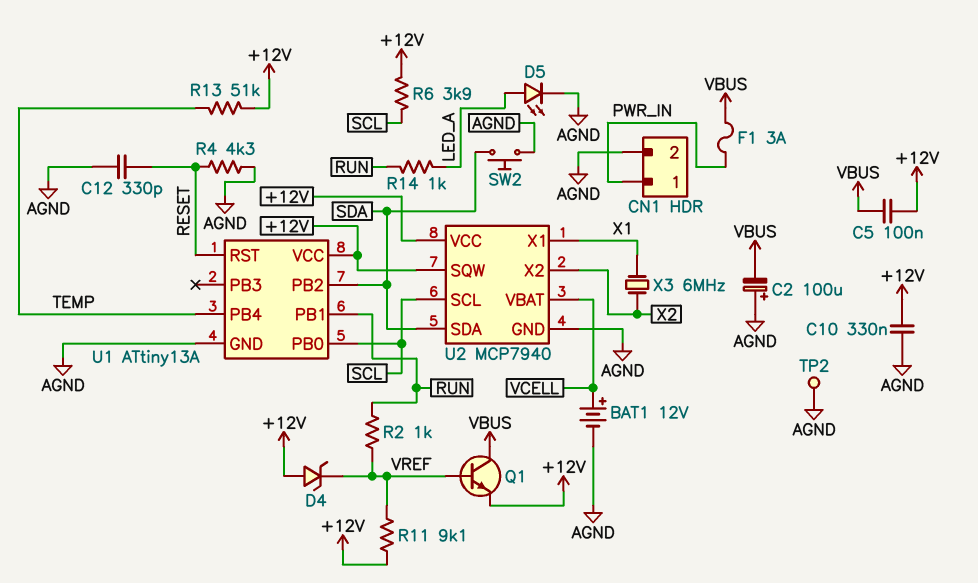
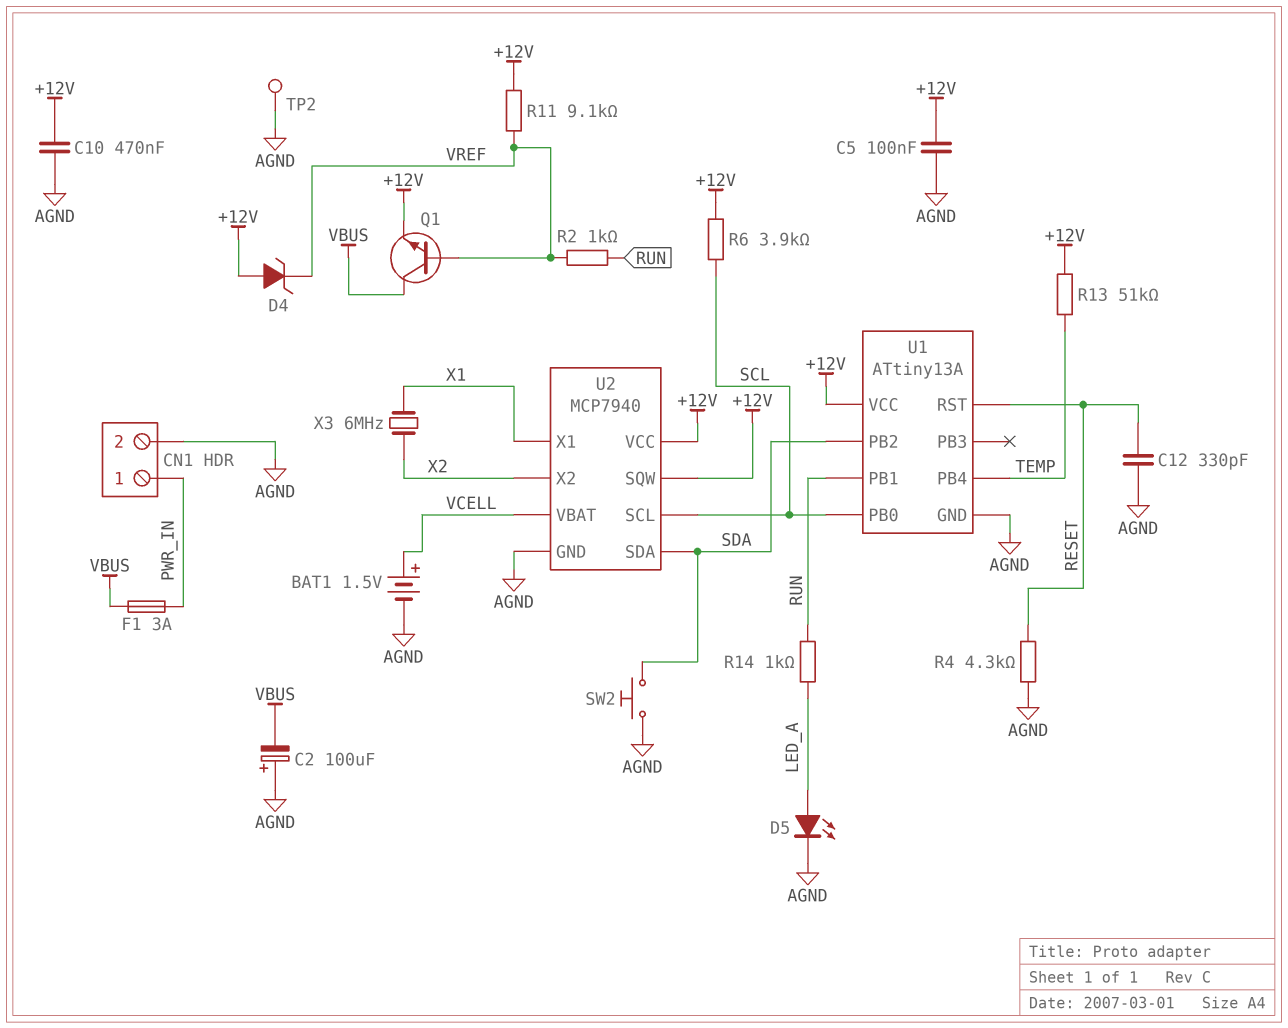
BAT1: 12V (plus VCELL, minus AGND) -> 1.5V (plus VCELL, minus AGND)
C5: 100nF (+12V, VBUS) -> 100nF (+12V, AGND)
C10: 330nF (+12V, AGND) -> 470nF (+12V, AGND)

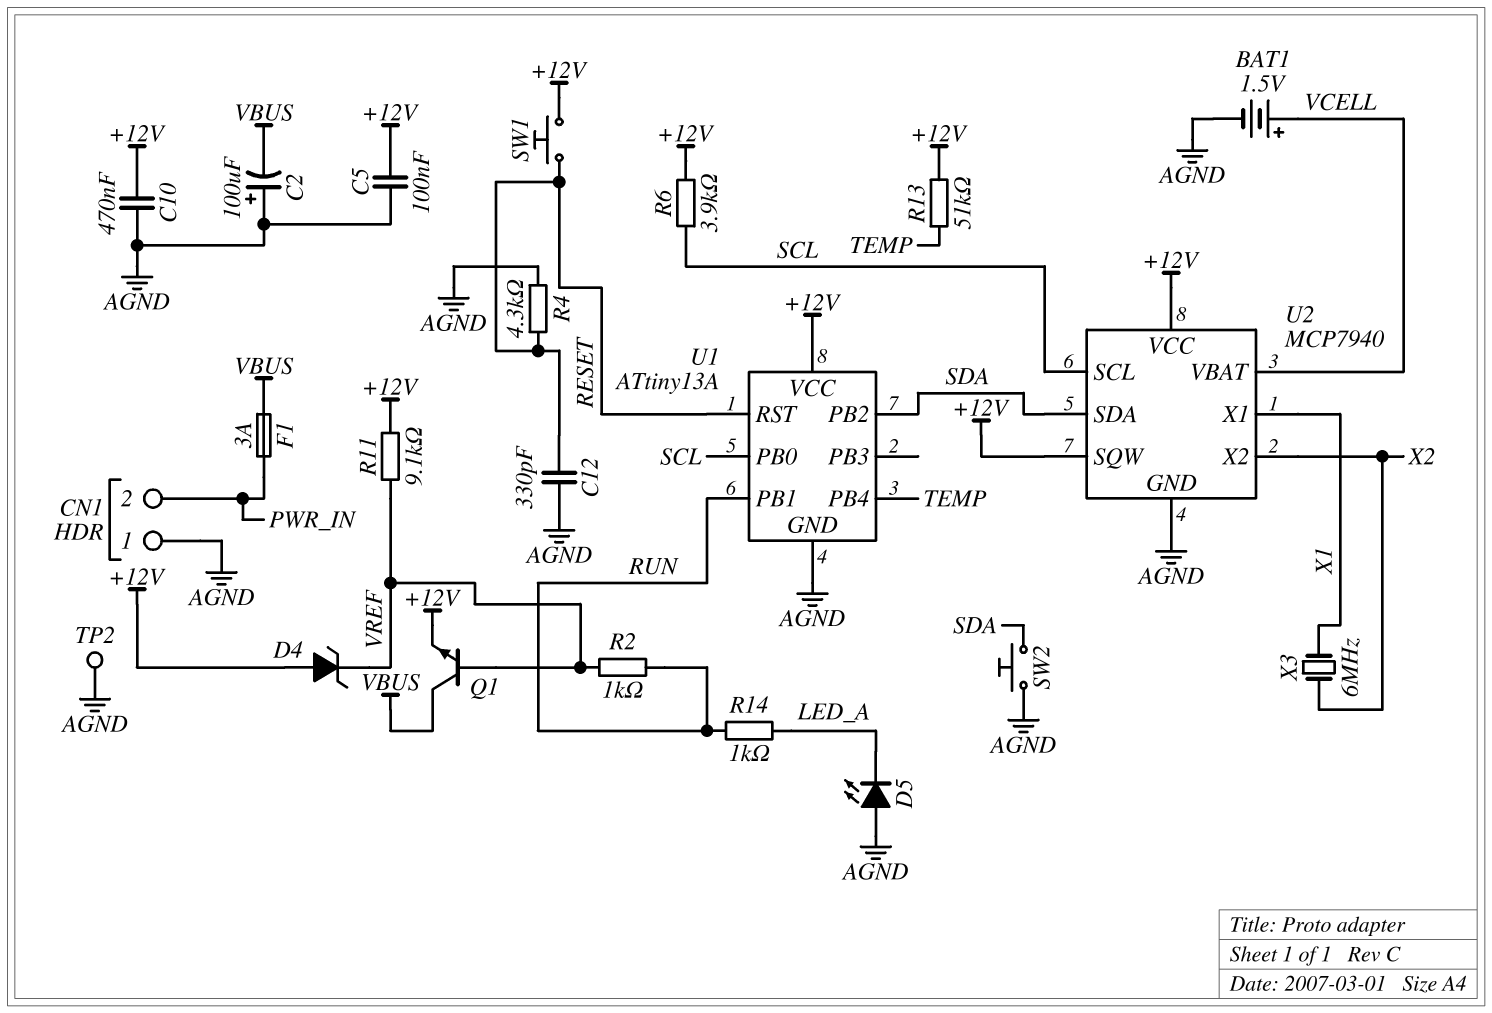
CN1 pin 1: PWR_IN -> AGND
CN1 pin 2: AGND -> PWR_IN
D5: LED (A LED_A, K AGND) -> LED (A AGND, K LED_A)
SW1: none -> button (+12V, RESET)

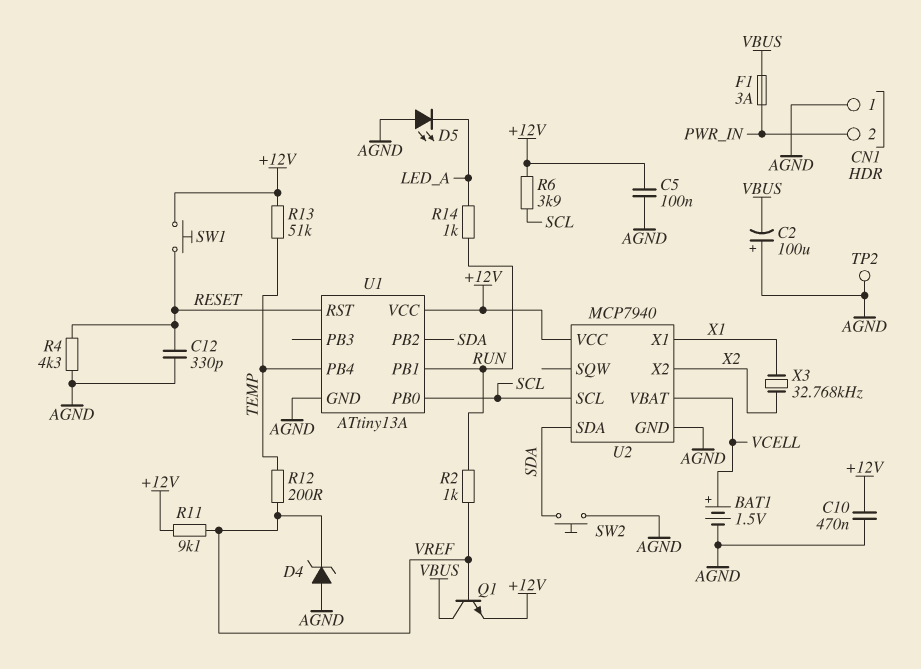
D4: zener (A +12V, K VREF) -> zener (A AGND, K VREF)
R12: none -> 200 (TEMP, VREF)
U2 pin SQW: +12V -> none
X3: 6MHz (X1, X2) -> 32.768kHz (X1, X2)

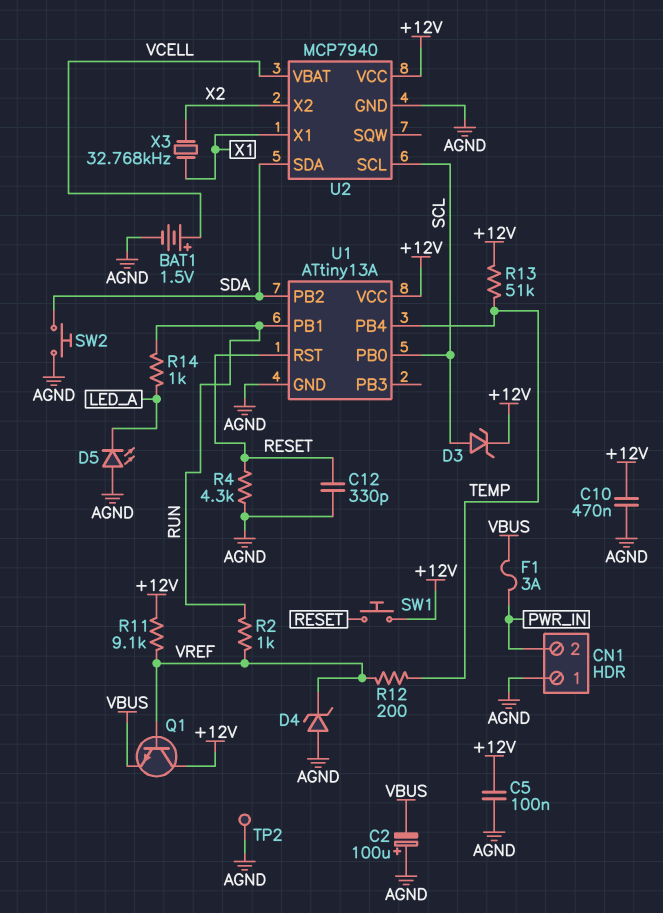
D3: none -> zener (A SCL, K +12V)
Q1: NPN (B VREF, C VBUS, E +12V) -> NPN (B VREF, C +12V, E VBUS)
R6: 3.9k (+12V, SCL) -> none

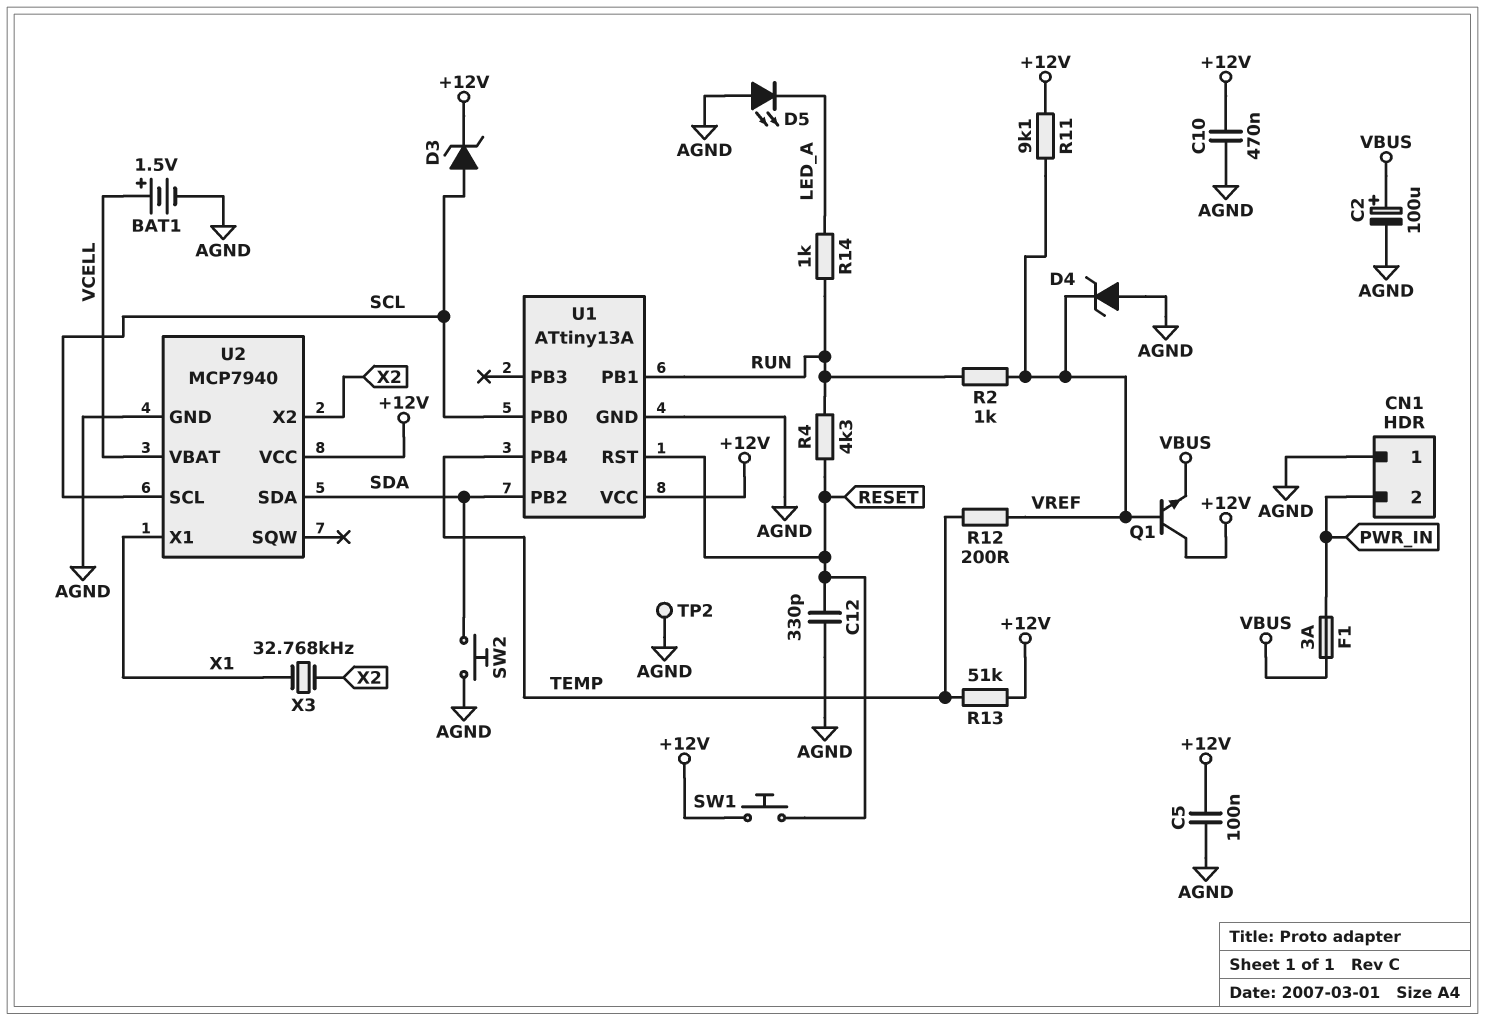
C2: 100uF (plus AGND, minus VBUS) -> 100uF (plus VBUS, minus AGND)
R4: 4.3k (AGND, RESET) -> 4.3k (RESET, RUN)

